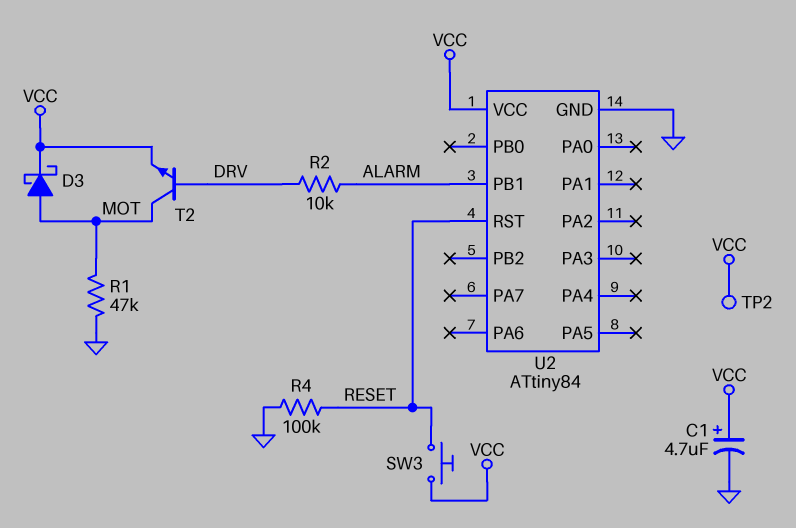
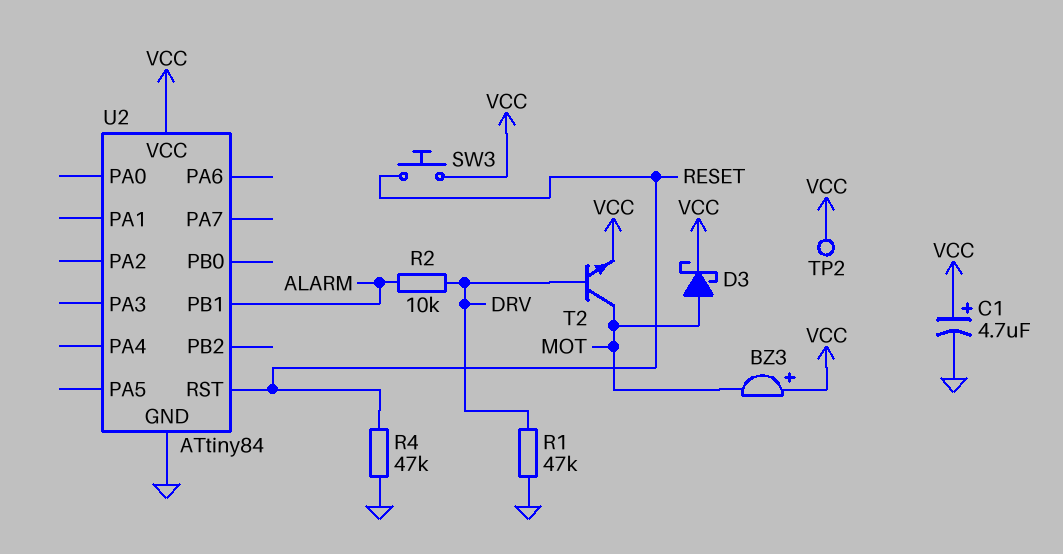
BZ3: none -> buzzer (plus VCC, minus MOT)
R1: 47k (GND, MOT) -> 47k (DRV, GND)
R4: 100k (GND, RESET) -> 47k (GND, RESET)

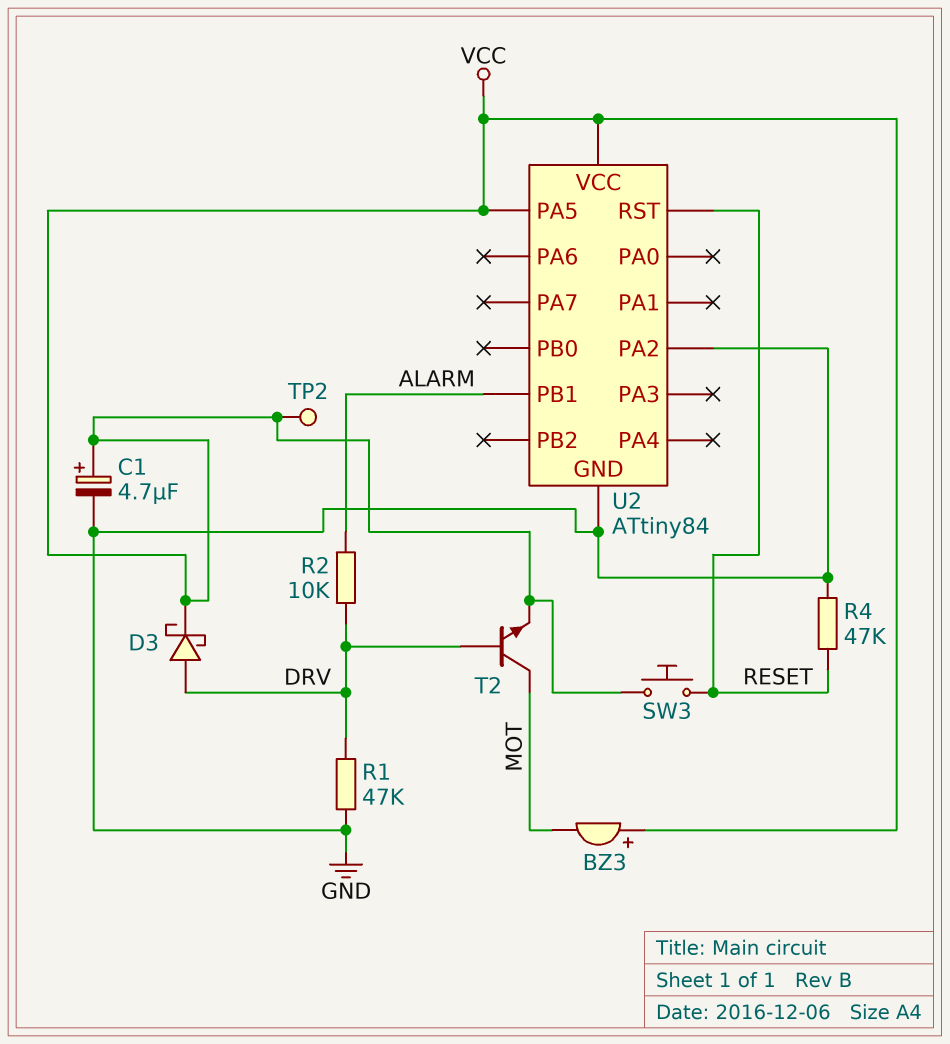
D3: schottky (A MOT, K VCC) -> schottky (A DRV, K VCC)
U2 pin PA2: none -> GND
U2 pin PA5: none -> VCC

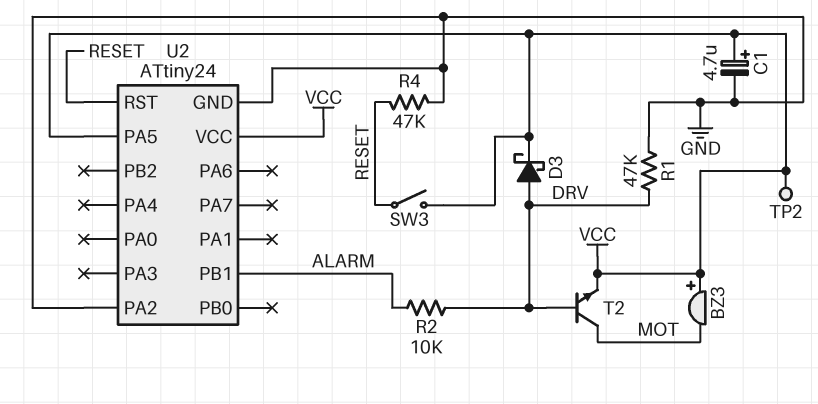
SW3: button (RESET, VCC) -> switch (RESET, VCC)
U2: ATtiny84 -> ATtiny24

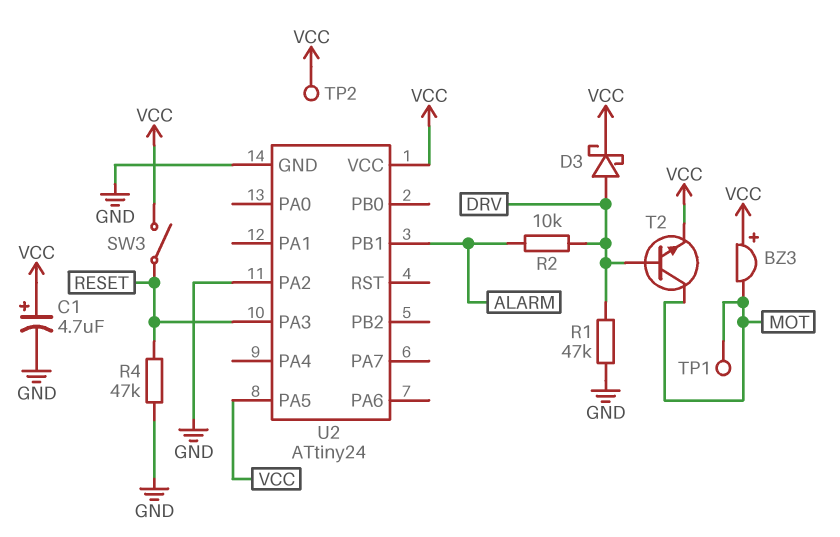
TP1: none -> test point (MOT)
U2 pin PA3: none -> RESET
U2 pin RST: RESET -> none

